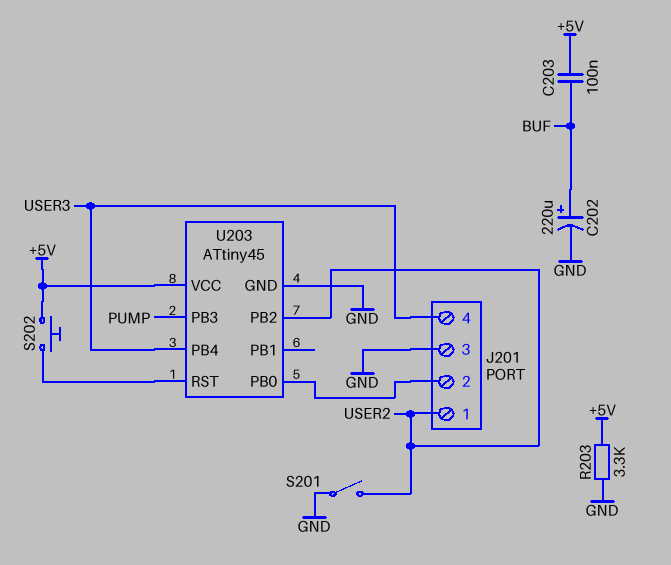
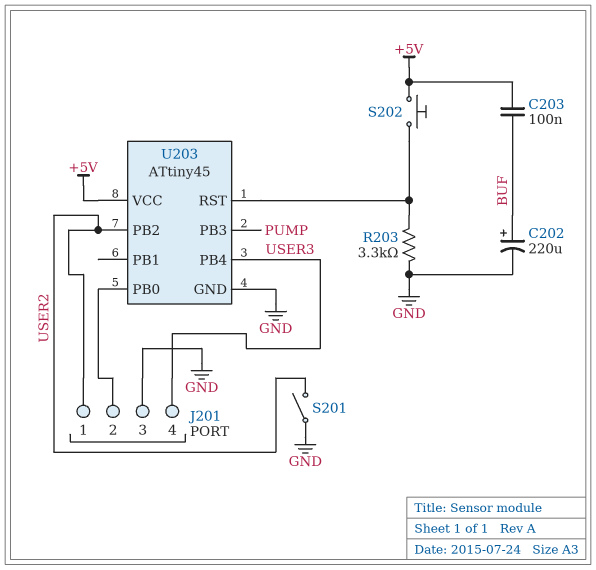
R203: 3.3k (+5V, GND) -> 3.3k (GND, U203/RST)

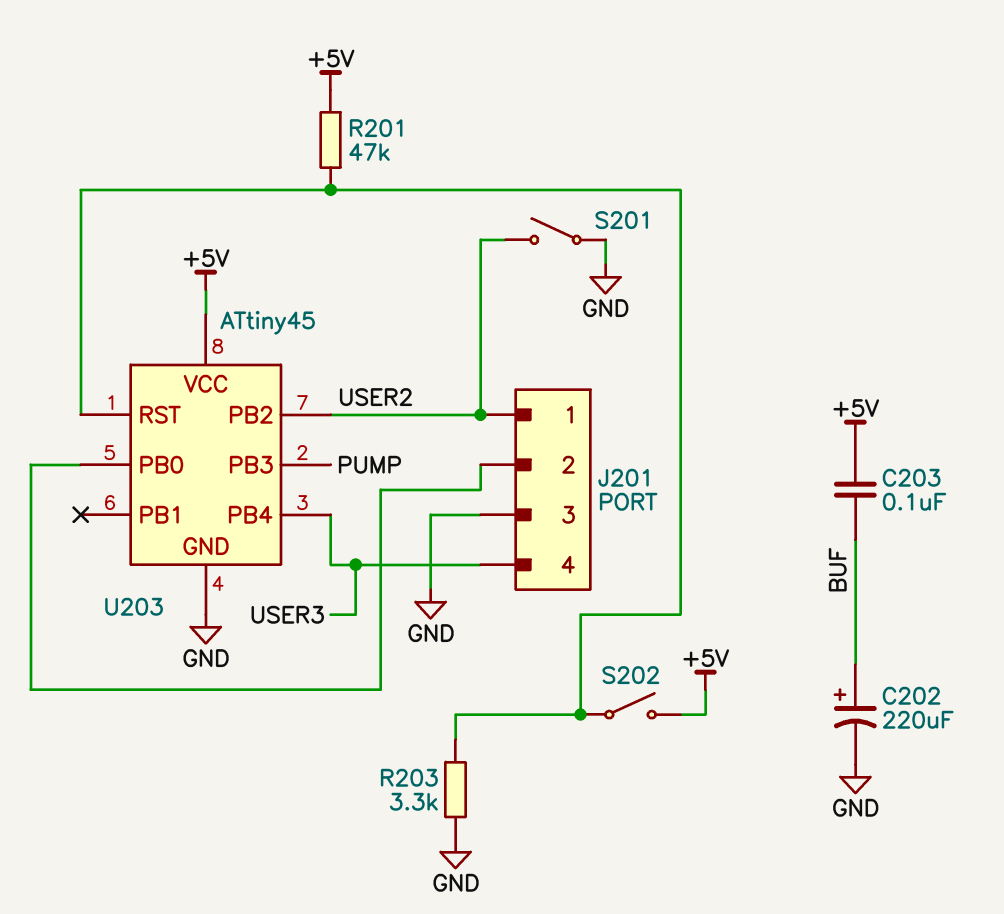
R201: none -> 47k (+5V, U203/RST)
S202: button (+5V, U203/RST) -> switch (+5V, U203/RST)

